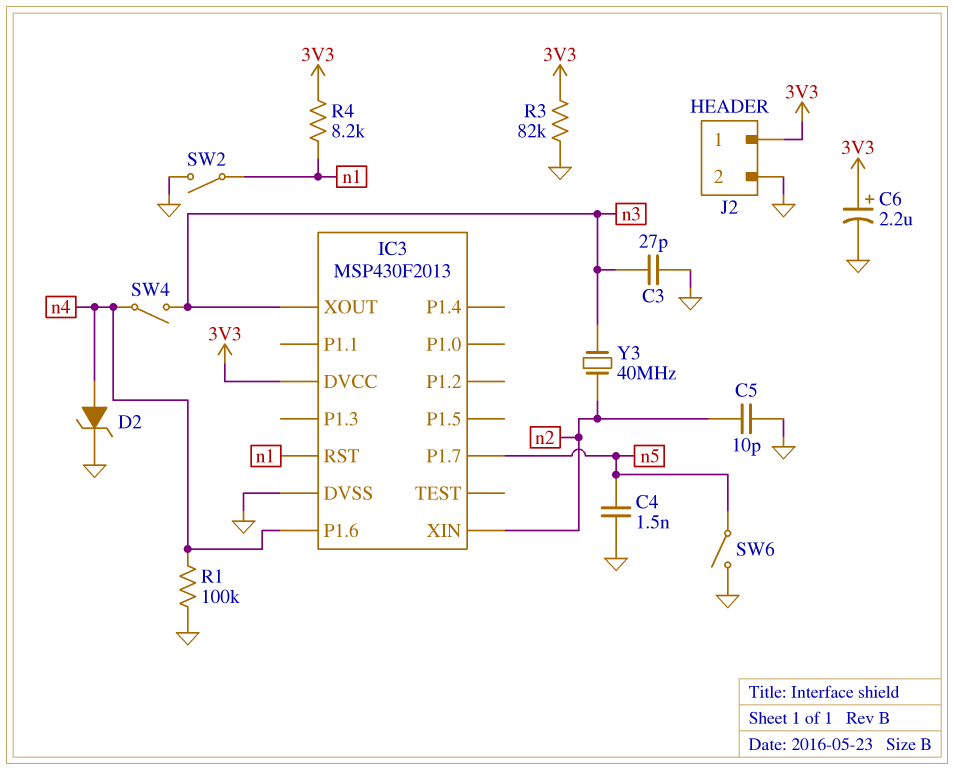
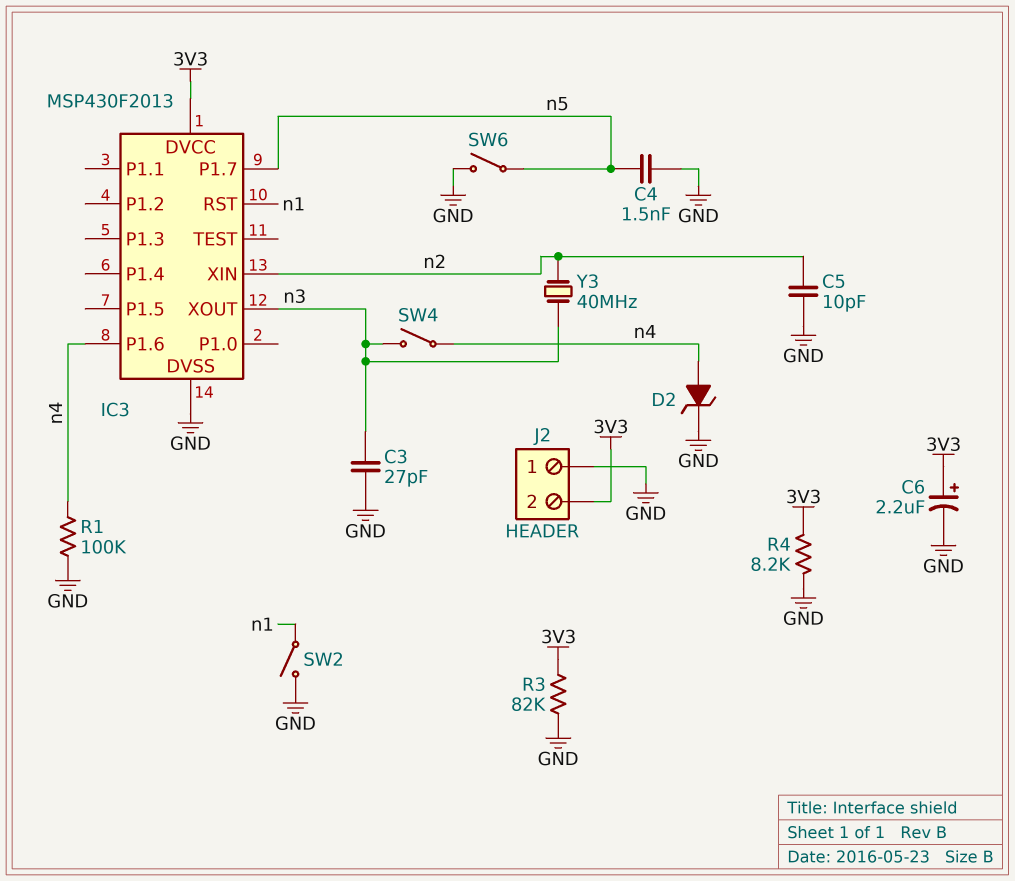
J2 pin 1: 3V3 -> GND
J2 pin 2: GND -> 3V3
R4: 8.2k (3V3, n1) -> 8.2k (3V3, GND)

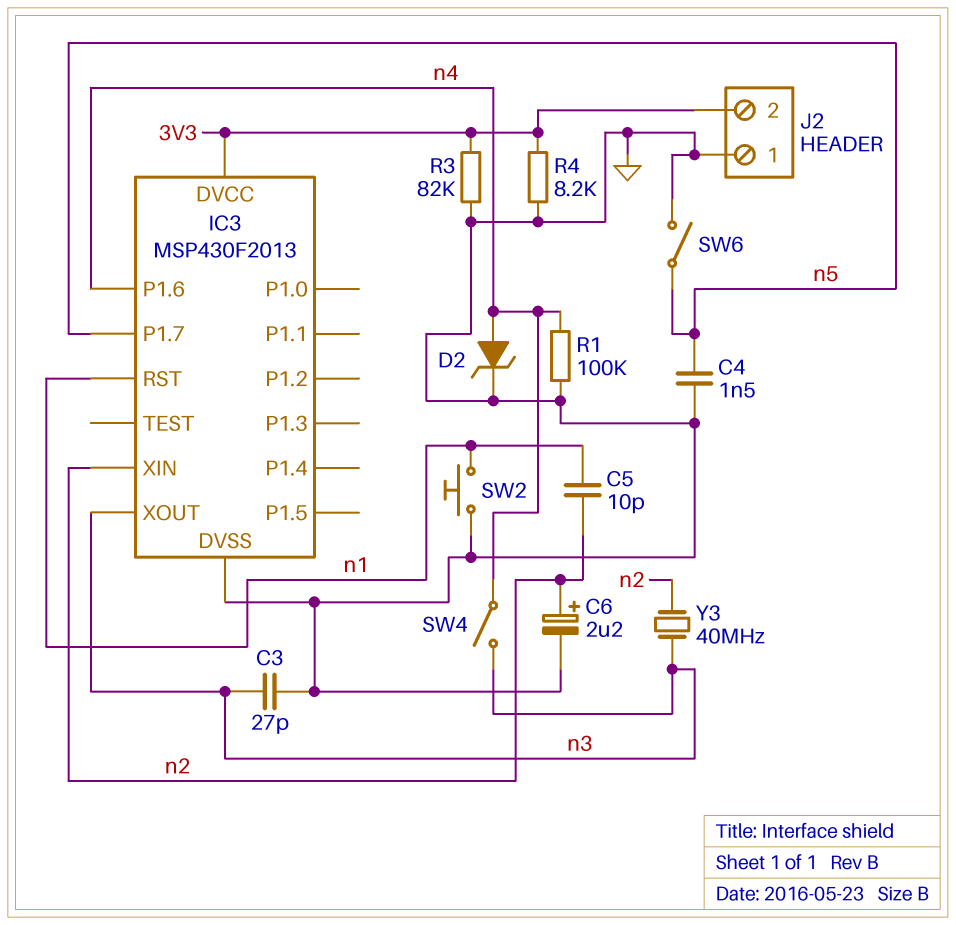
C5: 10pF (GND, n2) -> 10pF (n1, n2)
C6: 2.2uF (plus 3V3, minus GND) -> 2.2uF (plus n2, minus GND)
SW2: switch (GND, n1) -> button (GND, n1)

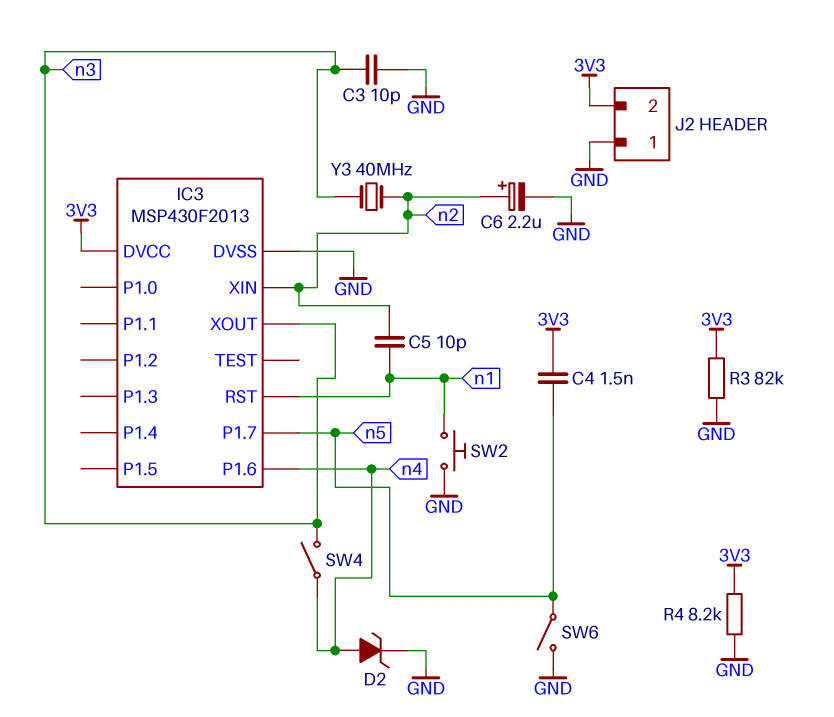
C3: 27pF (GND, n3) -> 10pF (GND, n3)
C4: 1.5nF (GND, n5) -> 1.5nF (3V3, n5)
R1: 100k (GND, n4) -> none

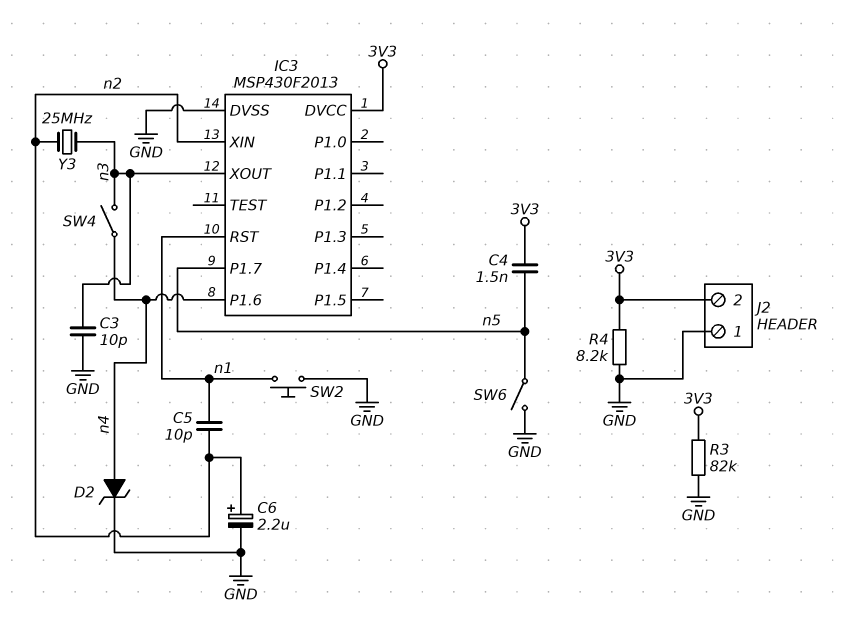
Y3: 40MHz (n2, n3) -> 25MHz (n2, n3)

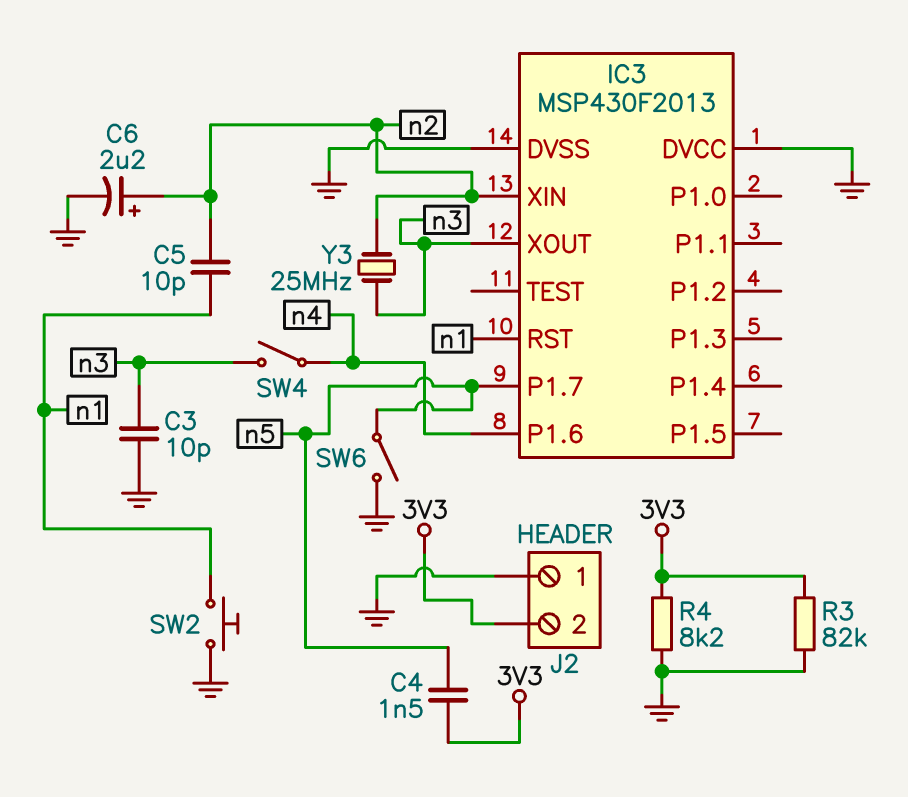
D2: zener (A n4, K GND) -> none
IC3 pin DVCC: 3V3 -> GND

